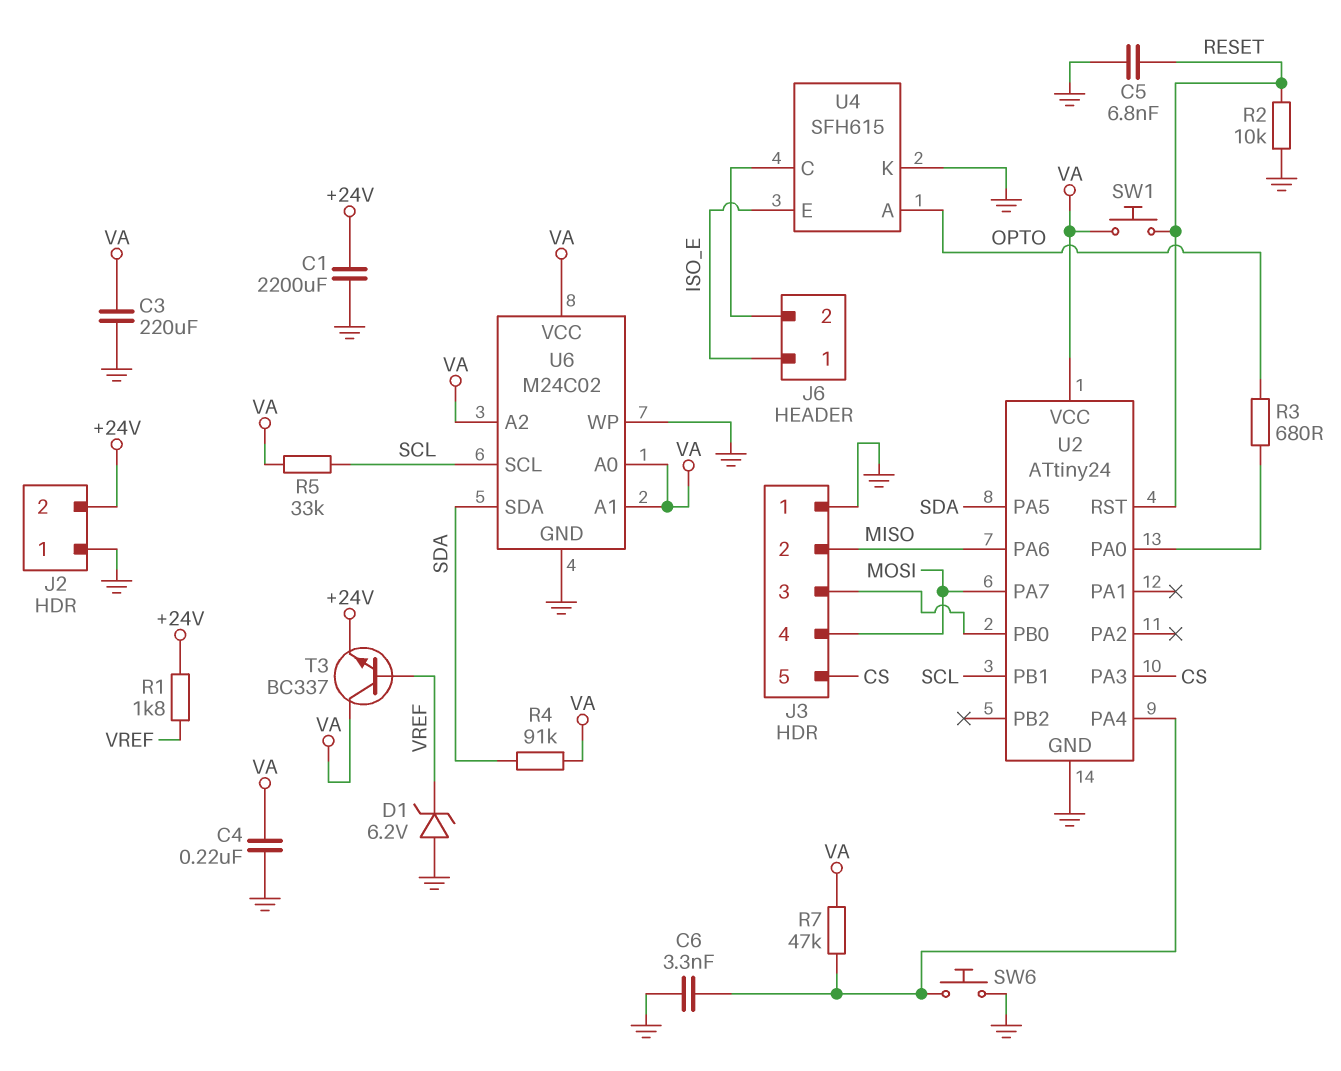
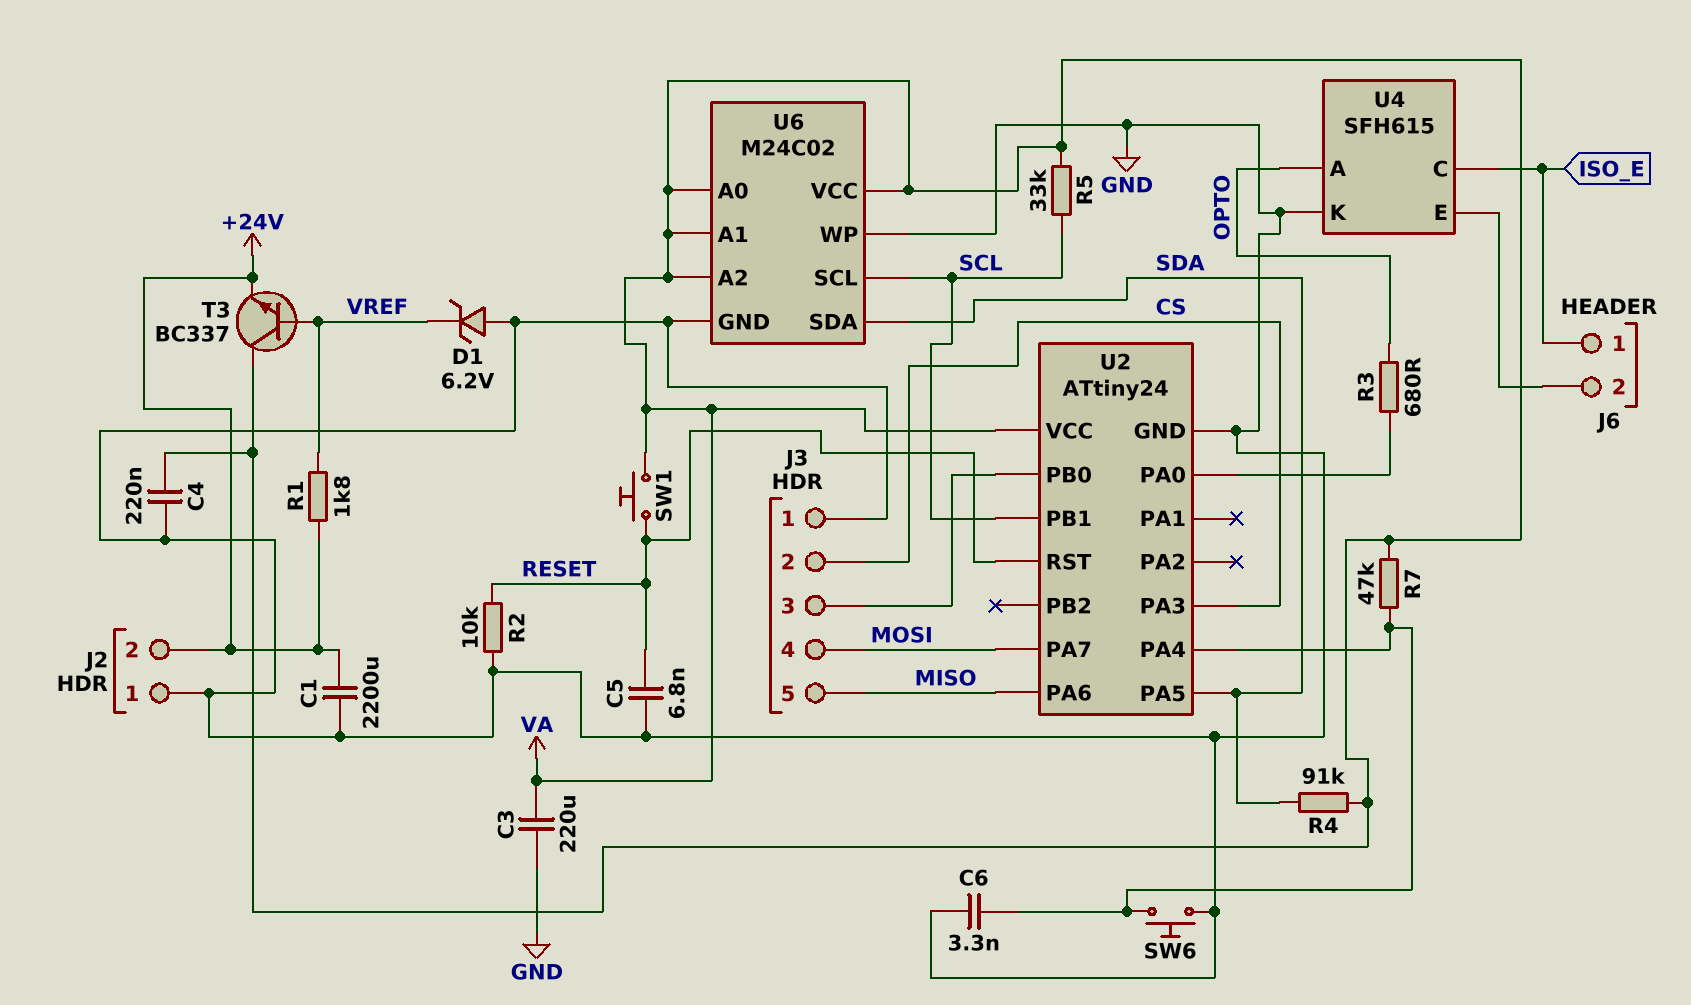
J3 pin 2: MISO -> CS
J3 pin 5: CS -> MISO
U4 pin C: J6/2 -> ISO_E
U4 pin E: ISO_E -> J6/2

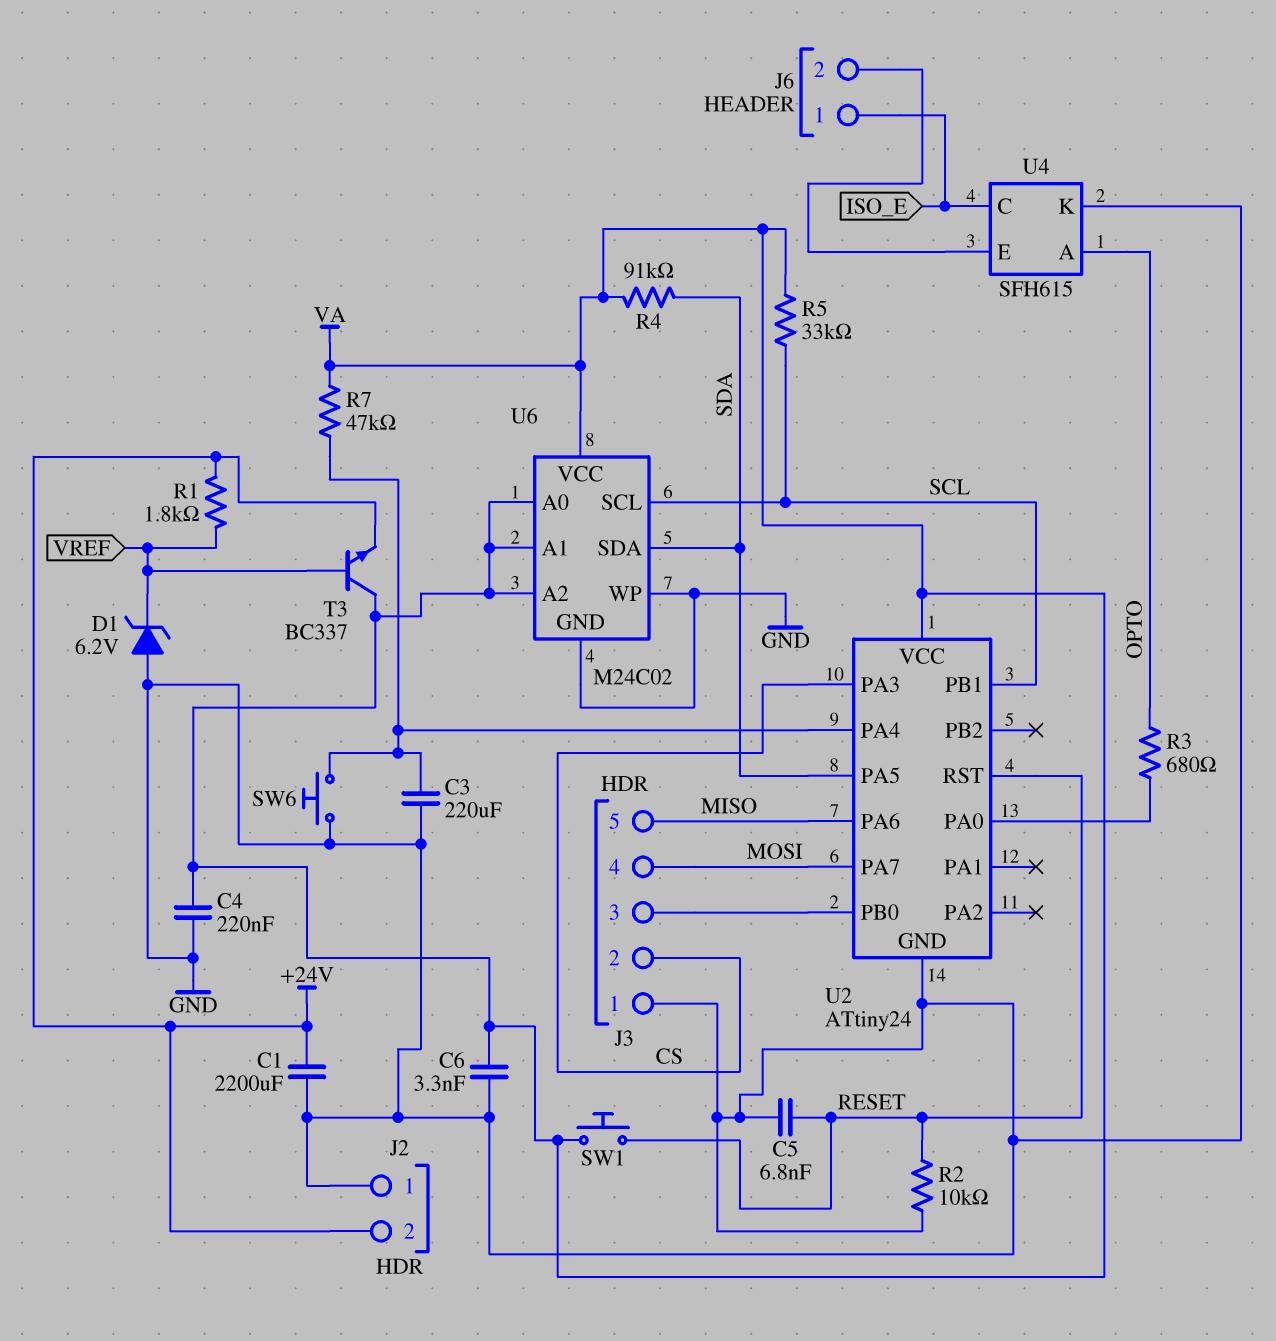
C3: 220uF (GND, VA) -> 220uF (GND, U2/PA4)
C6: 3.3nF (GND, U2/PA4) -> 3.3nF (GND, VA)

